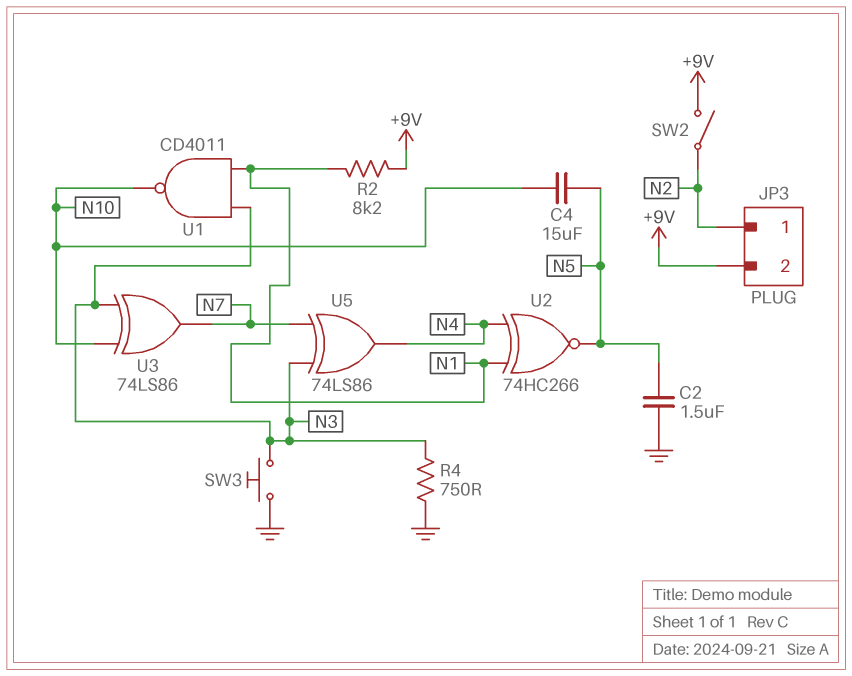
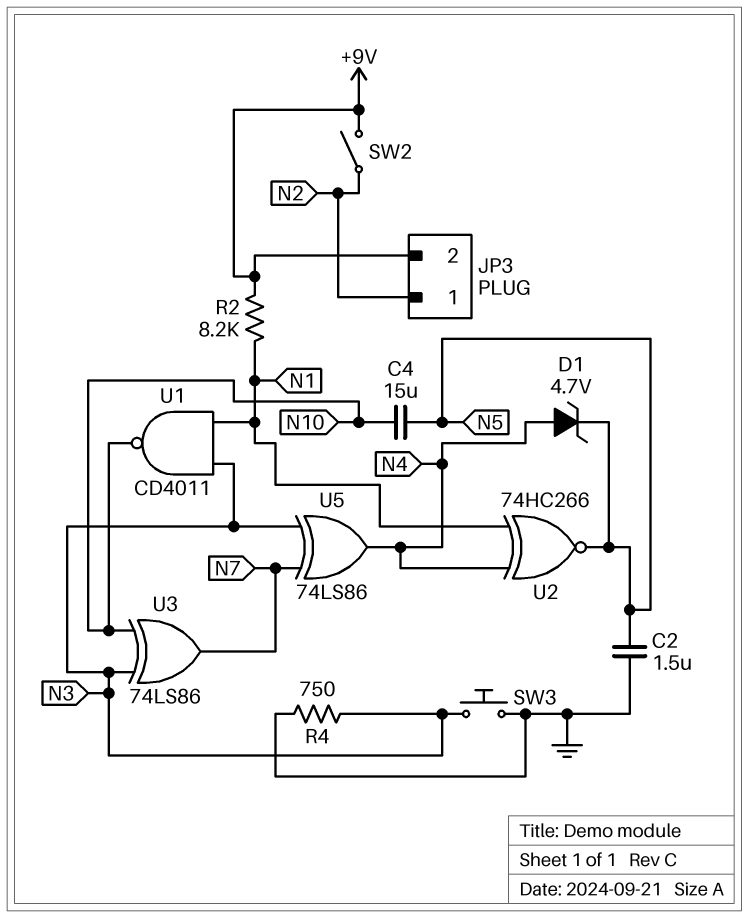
D1: none -> zener 4.7V (A N4, K N5)

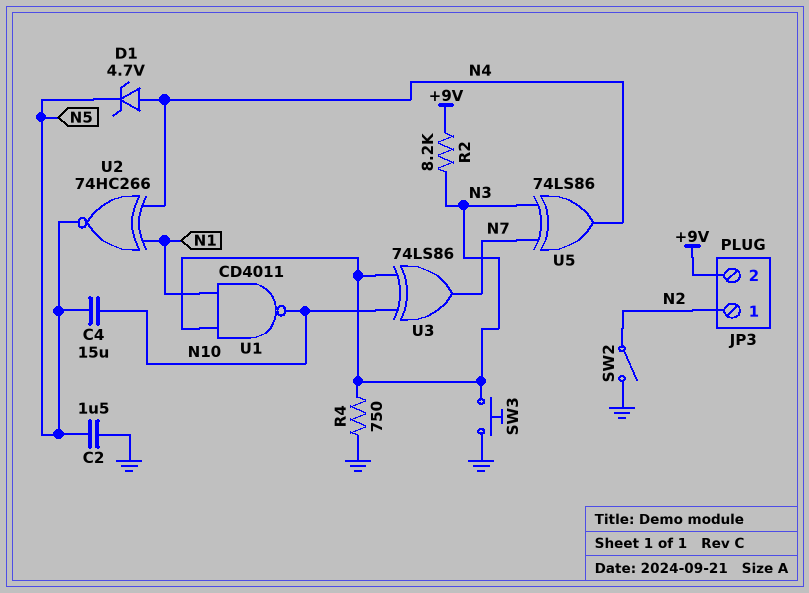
R2: 8.2k (+9V, N1) -> 8.2k (+9V, N3)
SW2: switch (+9V, N2) -> switch (GND, N2)

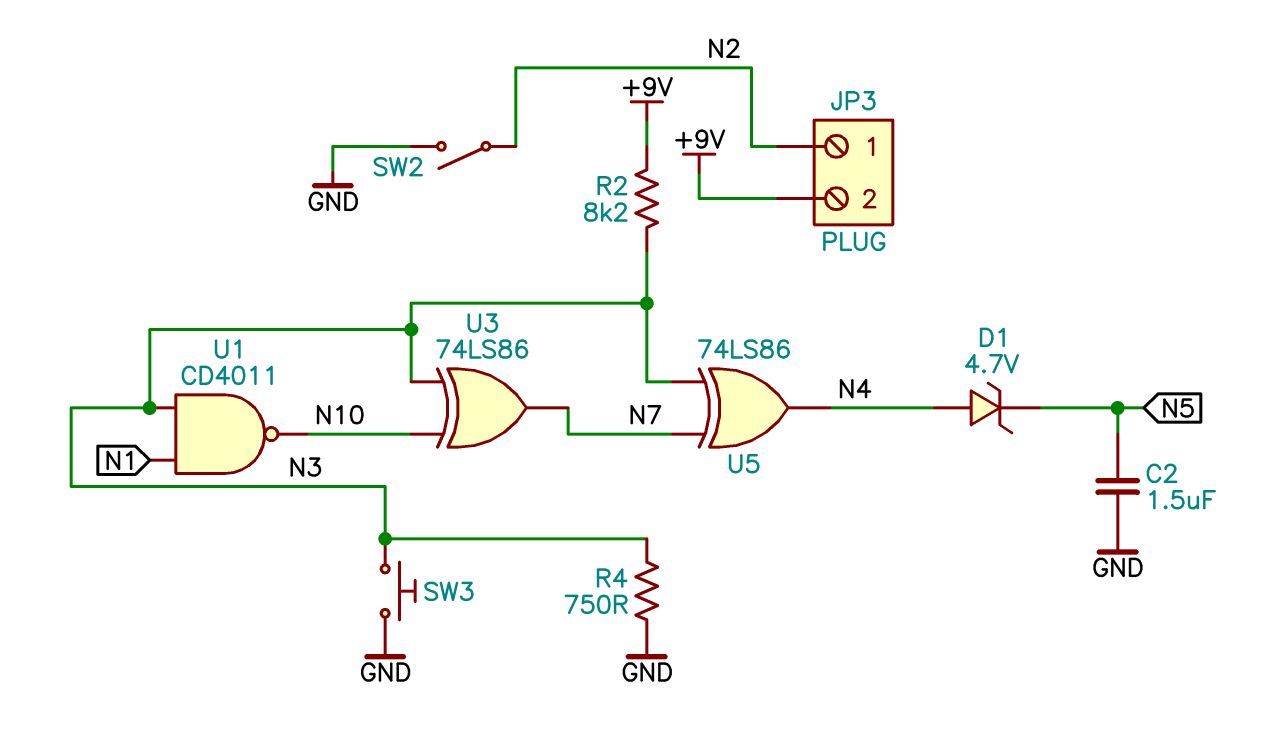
C4: 15uF (N5, N10) -> none
U2: XNOR 74HC266 (in N1, in N4, out N5) -> none

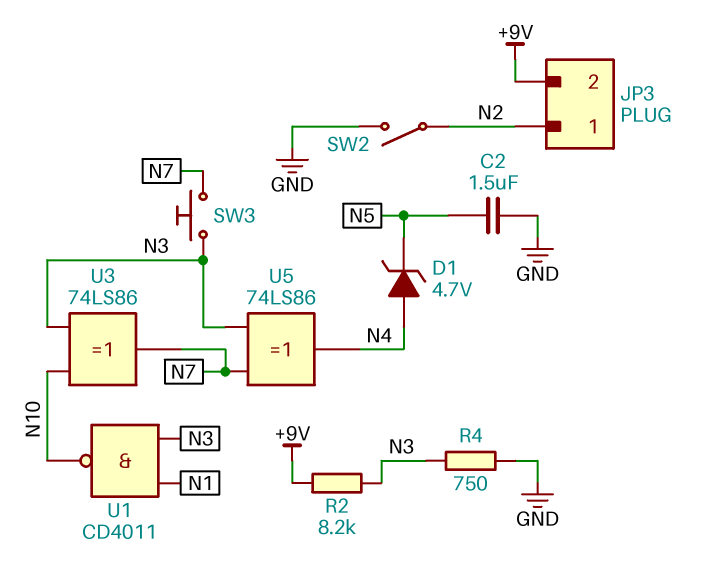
SW3: button (GND, N3) -> button (N3, N7)

